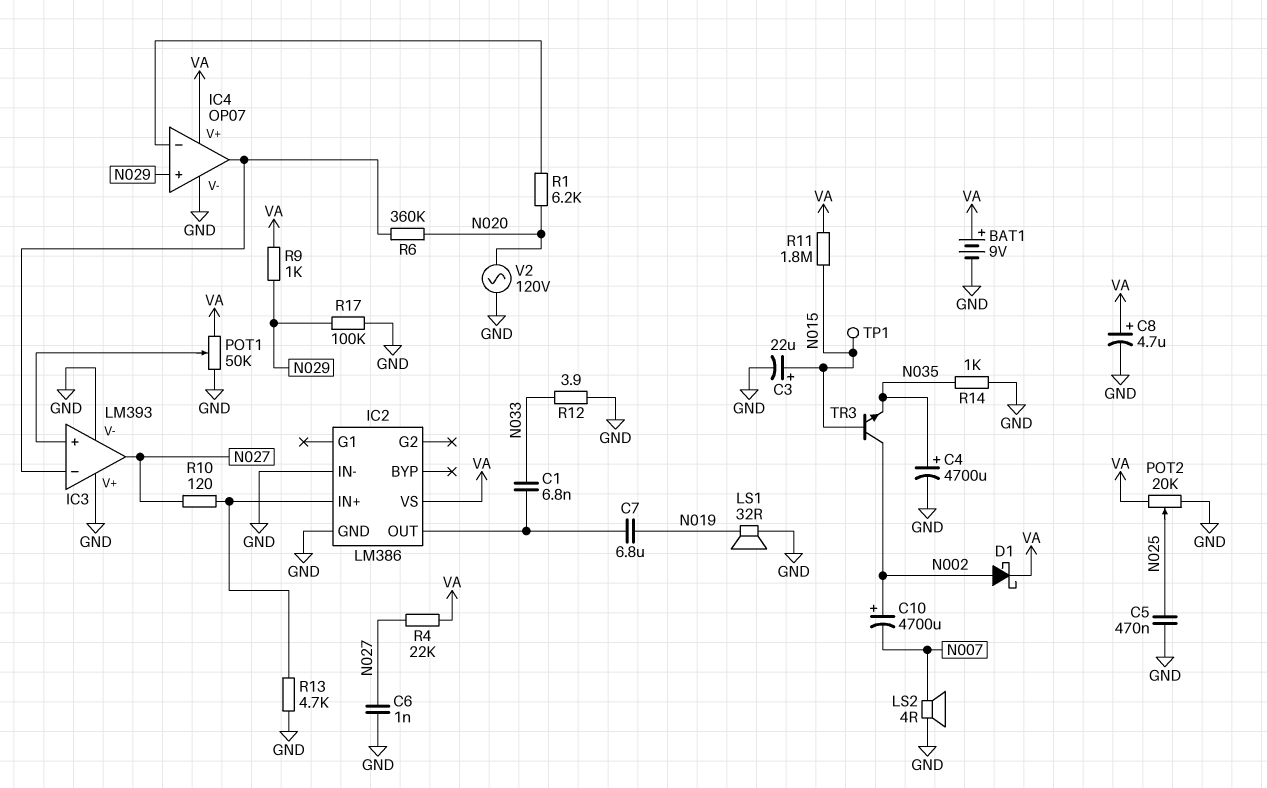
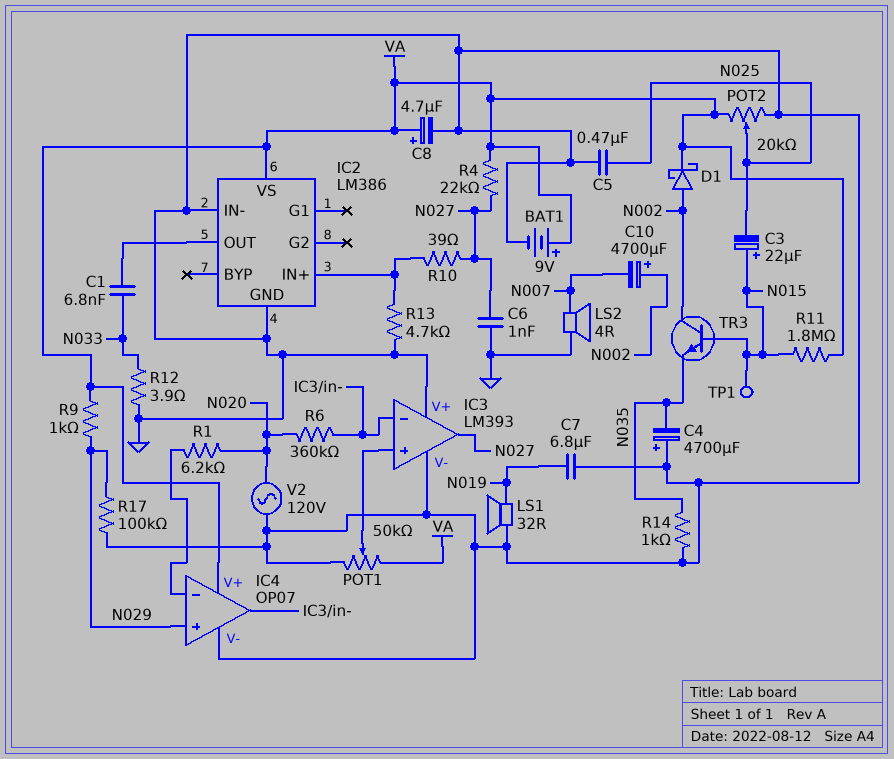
C3: 22uF (plus N015, minus GND) -> 22uF (plus N015, minus N025)
C4: 4700uF (plus N035, minus GND) -> 4700uF (plus GND, minus N035)
C7: 6.8uF (IC2/OUT, N019) -> 6.8uF (GND, N019)
R10: 120 (IC2/IN+, N027) -> 39 (IC2/IN+, N027)

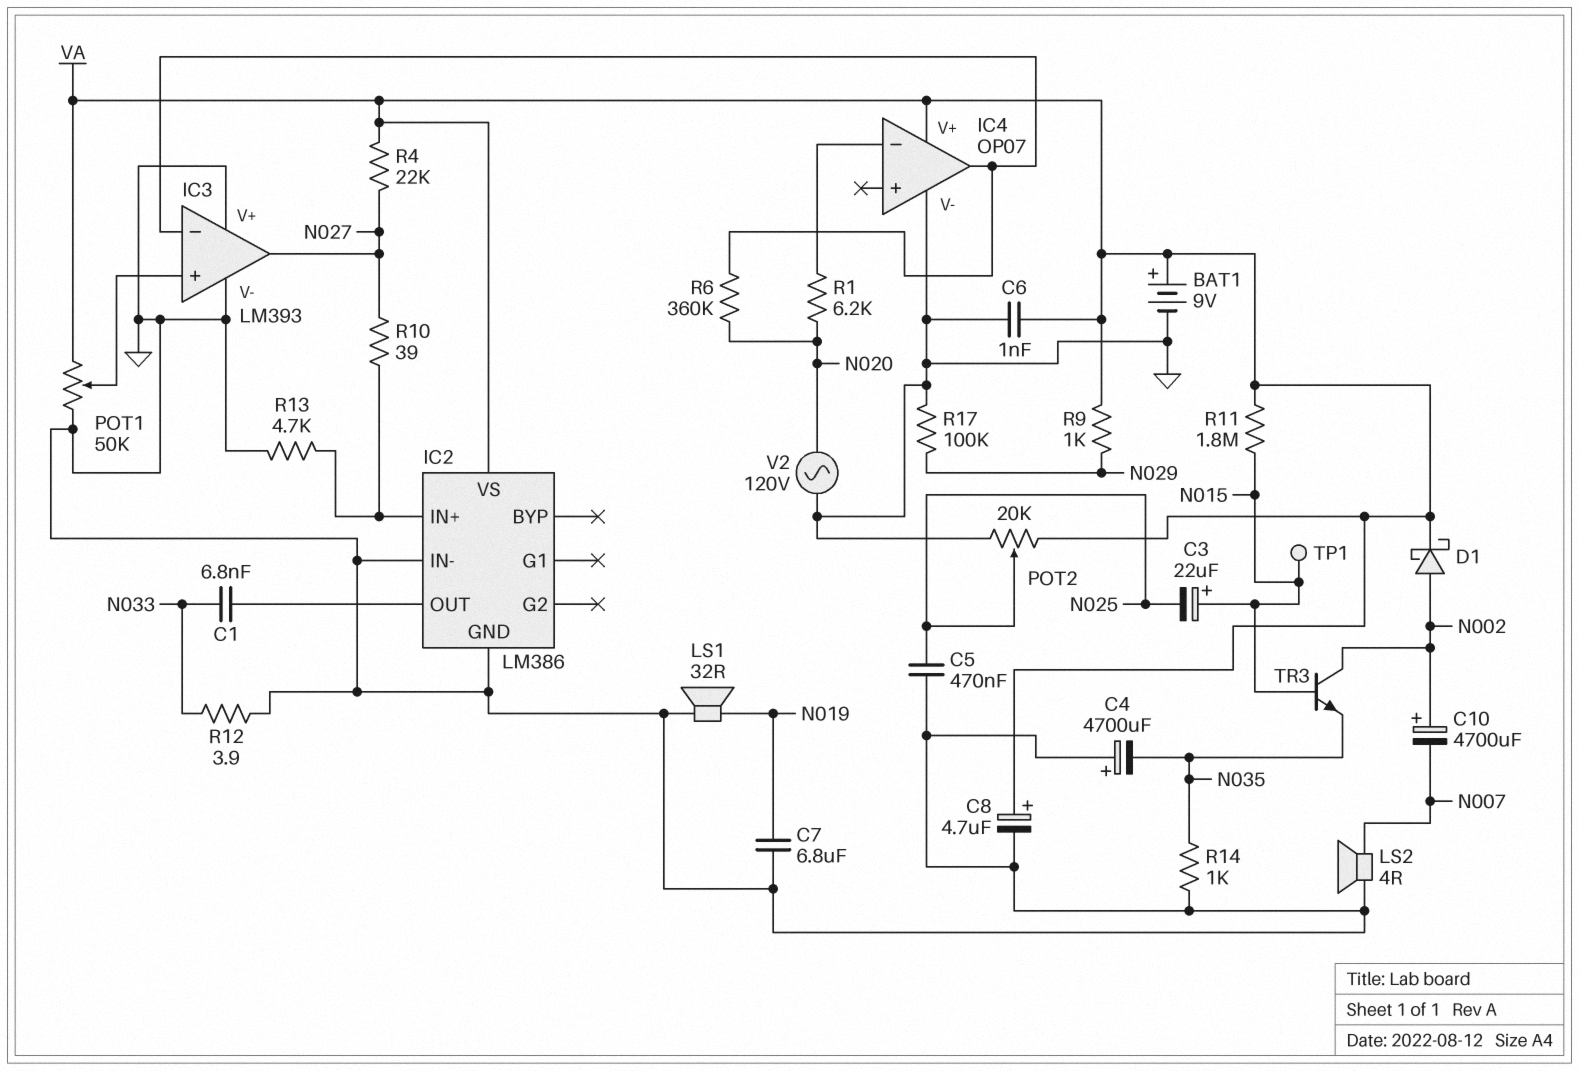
C6: 1nF (GND, N027) -> 1nF (GND, VA)
IC4 pin in+: N029 -> none

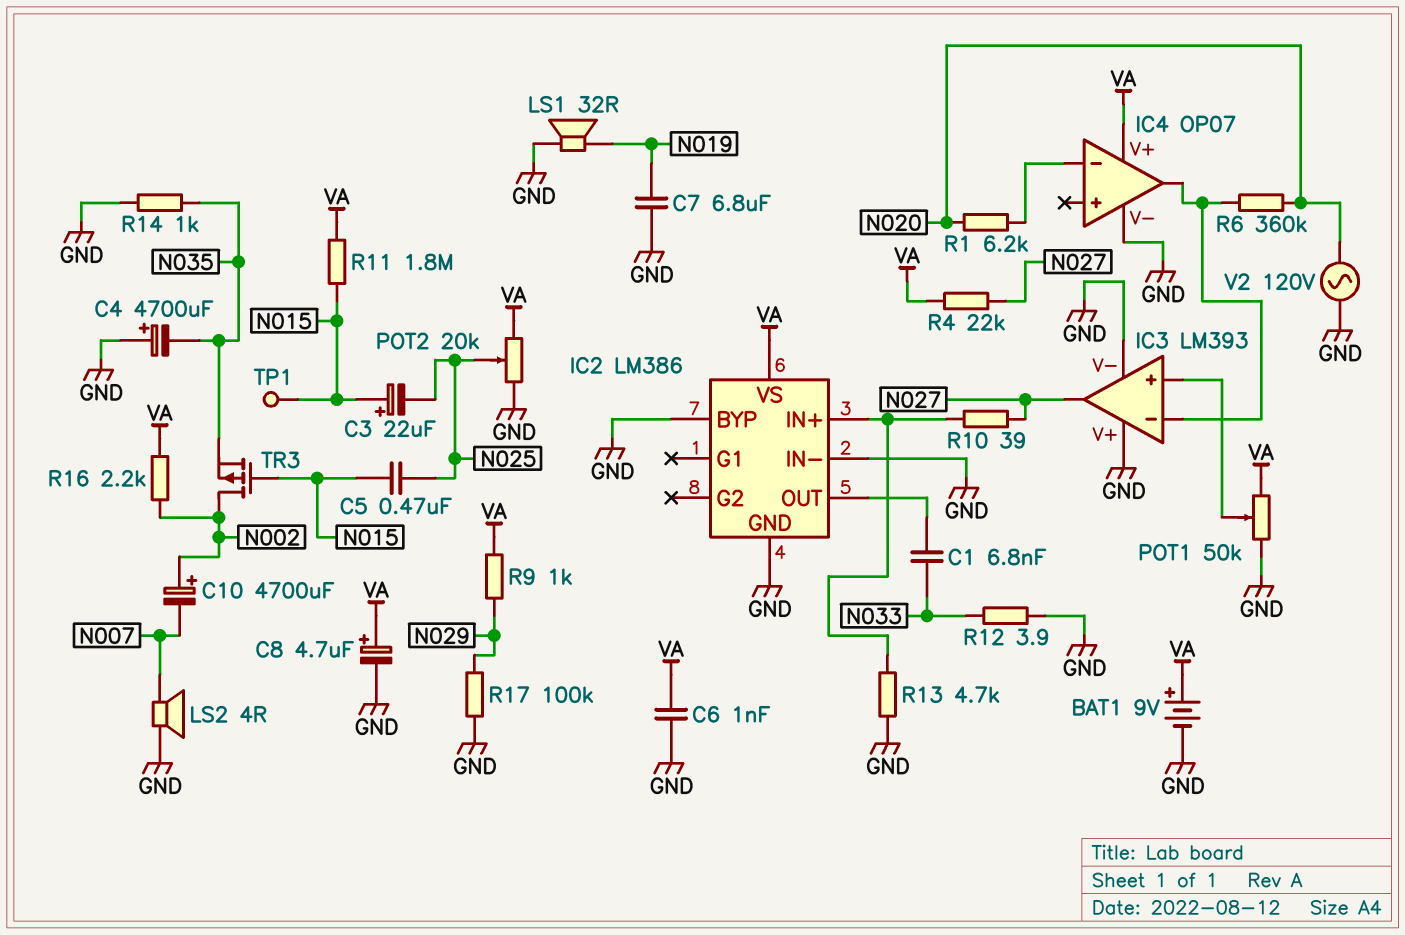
C5: 470nF (GND, N025) -> 470nF (N015, N025)
D1: schottky (A N002, K VA) -> none
IC2 pin BYP: none -> GND
R16: none -> 2.2k (N002, VA)
TR3: NPN (B N015, C N002, E N035) -> PMOS (G N015, D N002, S N035)

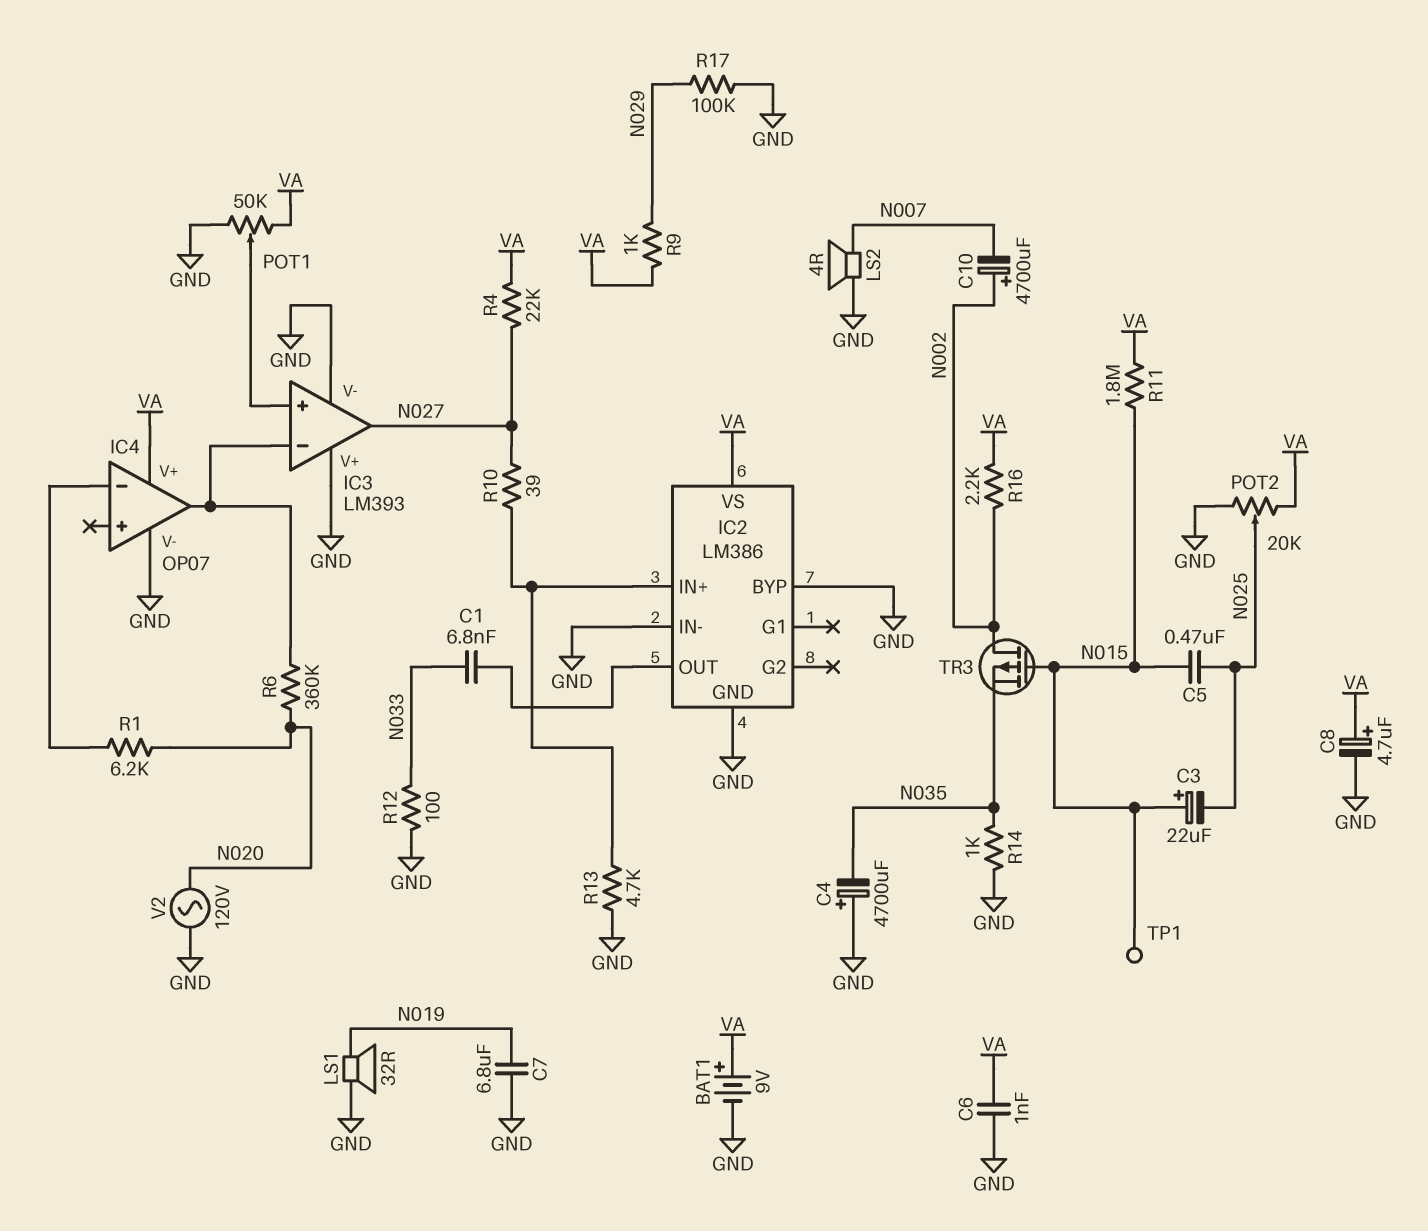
R12: 3.9 (GND, N033) -> 100 (GND, N033)

